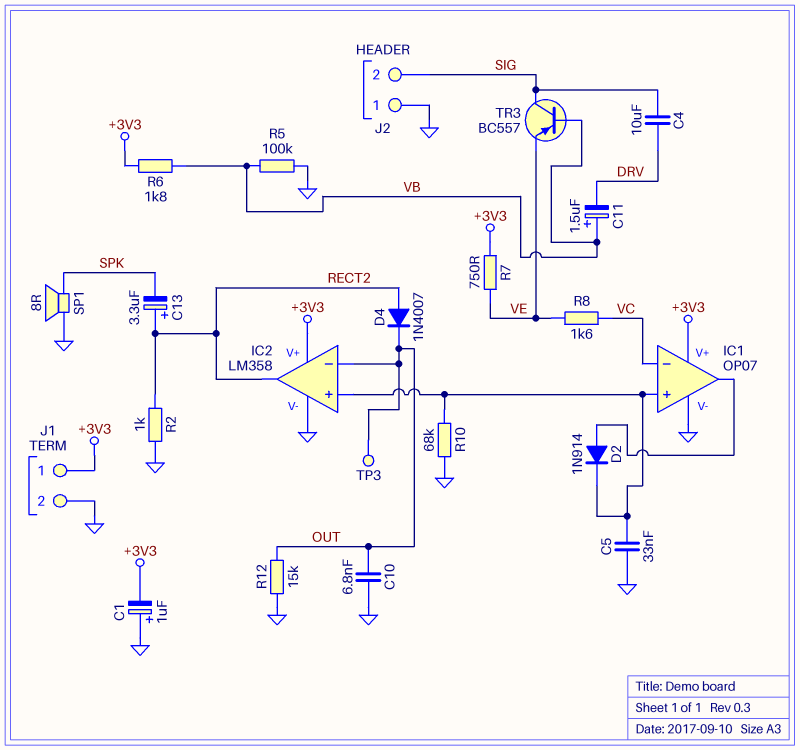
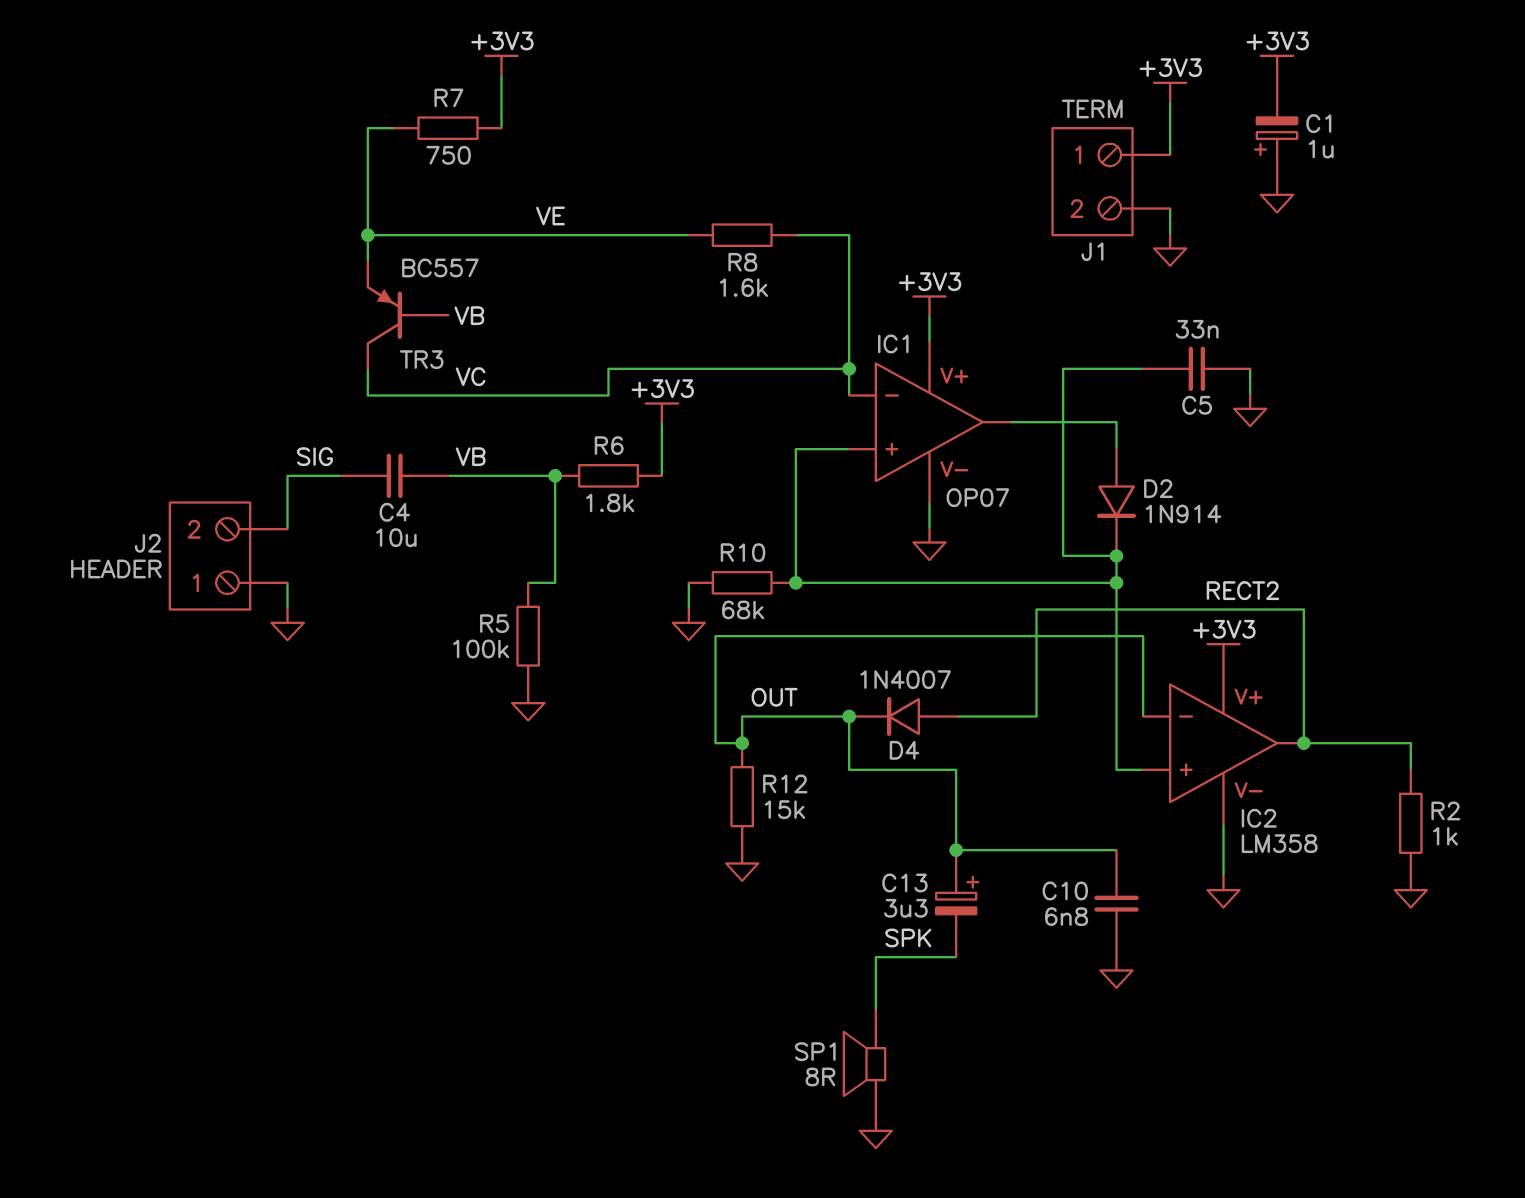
C4: 10uF (DRV, SIG) -> 10uF (SIG, VB)
C11: 1.5uF (plus VB, minus DRV) -> none
C13: 3.3uF (plus RECT2, minus SPK) -> 3.3uF (plus OUT, minus SPK)
TP3: test point (OUT) -> none
TR3: PNP BC557 (B VB, C SIG, E VE) -> PNP BC557 (B VB, C VC, E VE)

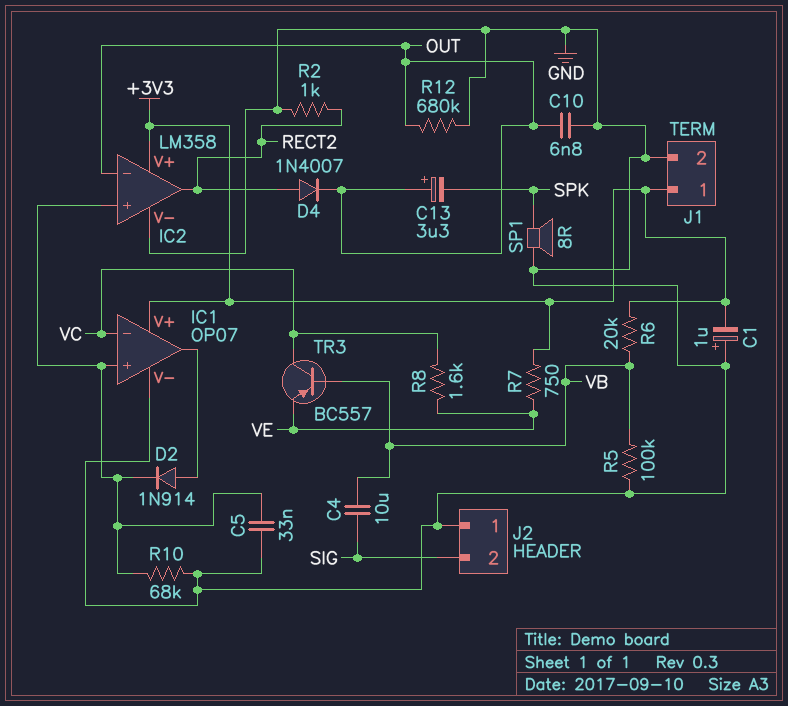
R6: 1.8k (+3V3, VB) -> 20k (+3V3, VB)
R12: 15k (GND, OUT) -> 680k (GND, OUT)

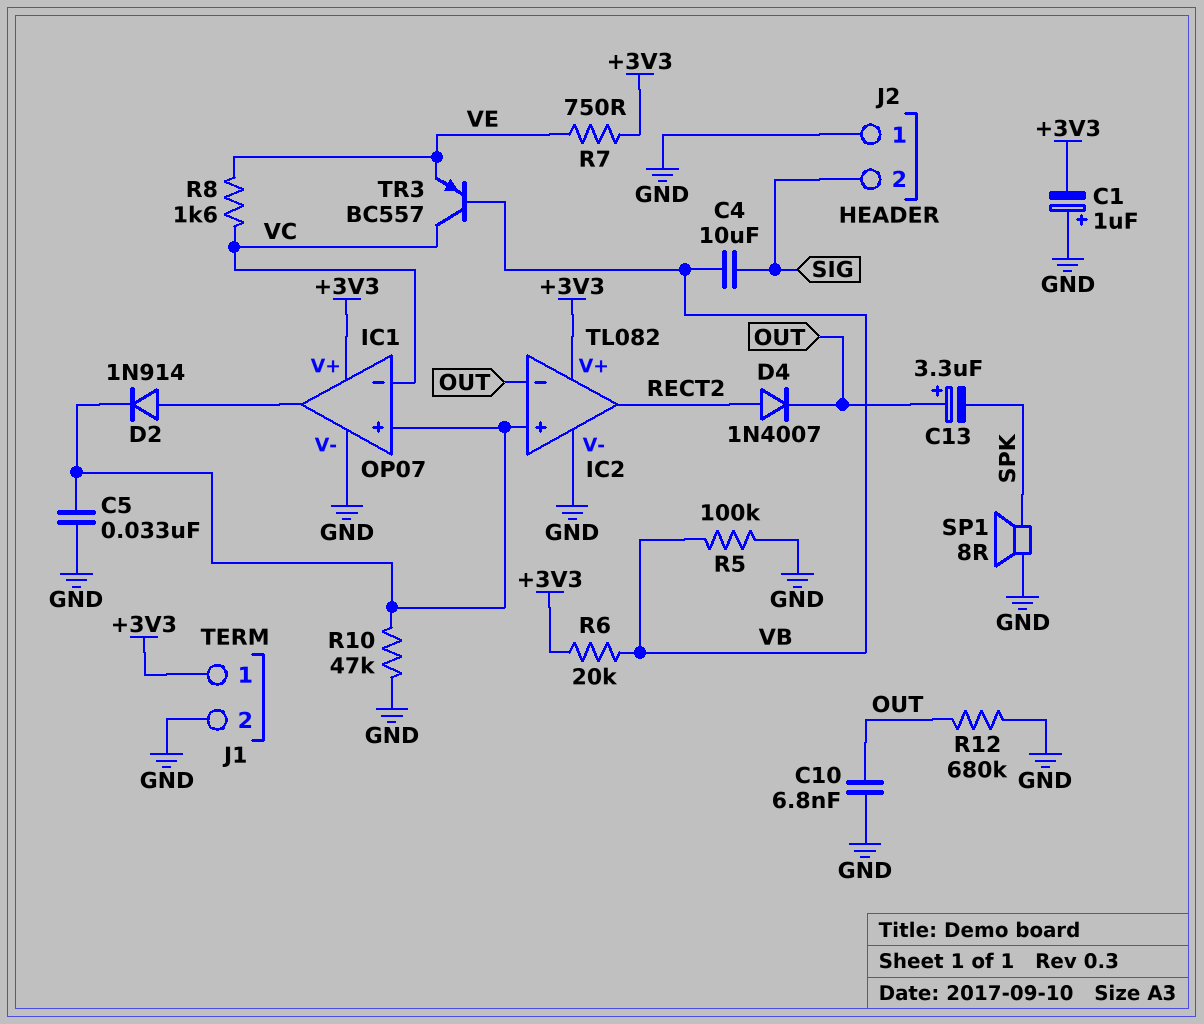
IC2: LM358 -> TL082
R2: 1k (GND, RECT2) -> none
R10: 68k (GND, IC1/in+) -> 47k (GND, IC1/in+)

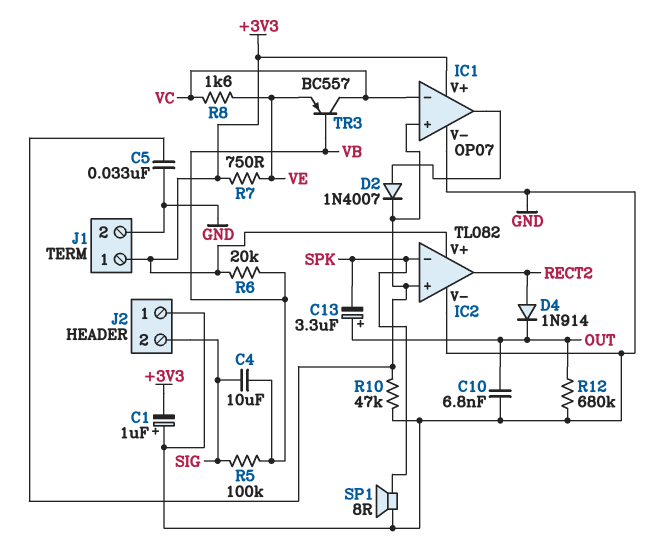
D2: diode 1N914 (A IC1/out, K IC1/in+) -> diode 1N4007 (A IC1/out, K IC1/in+)
D4: diode 1N4007 (A RECT2, K OUT) -> diode 1N914 (A RECT2, K OUT)
IC2 pin in-: OUT -> SPK
R5: 100k (GND, VB) -> 100k (SIG, VB)

